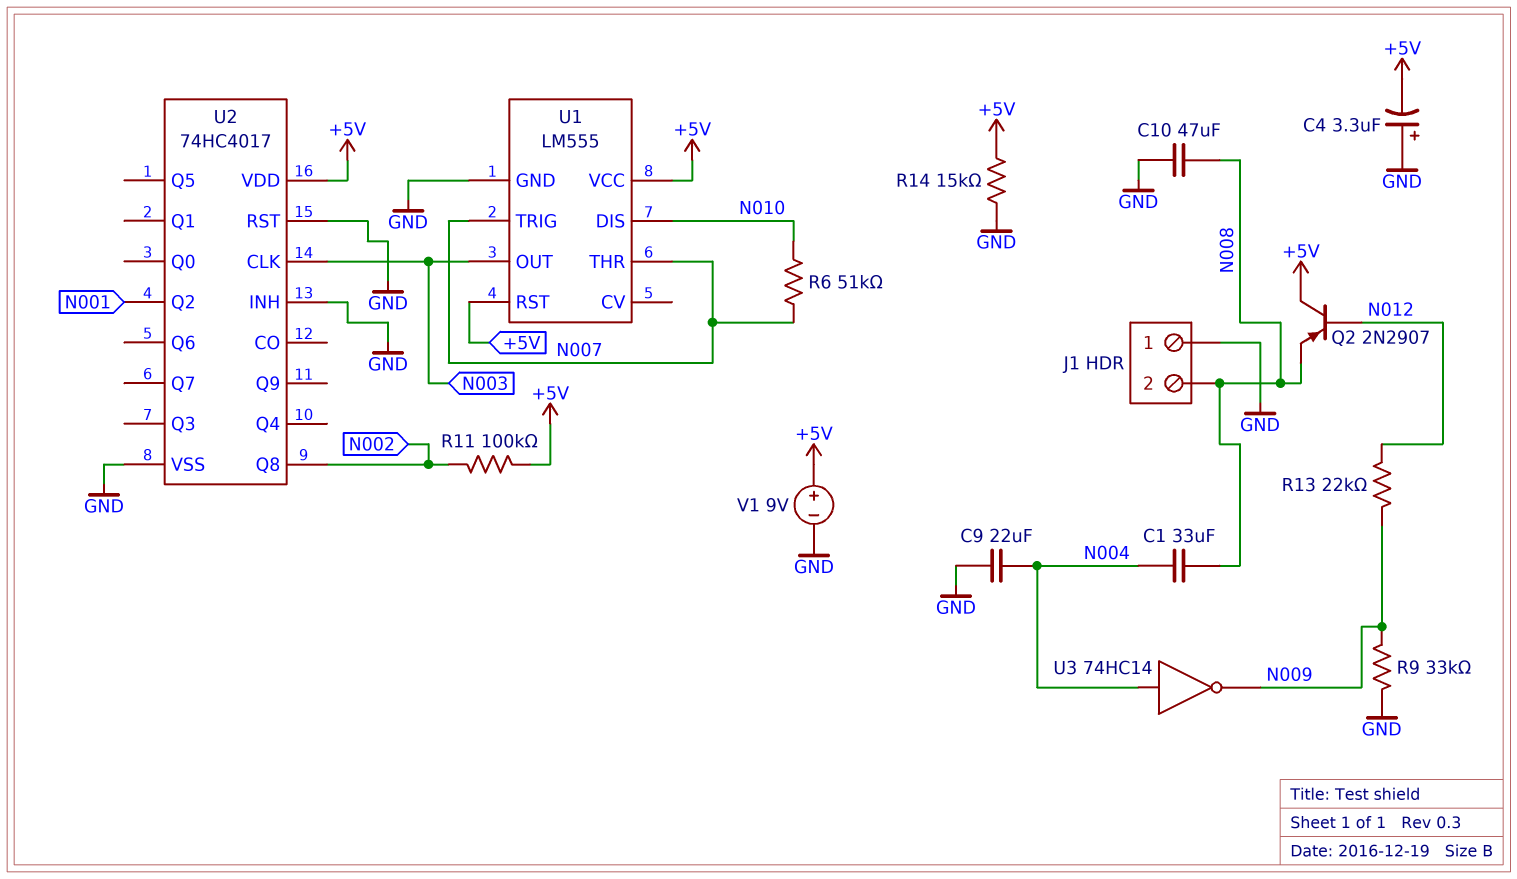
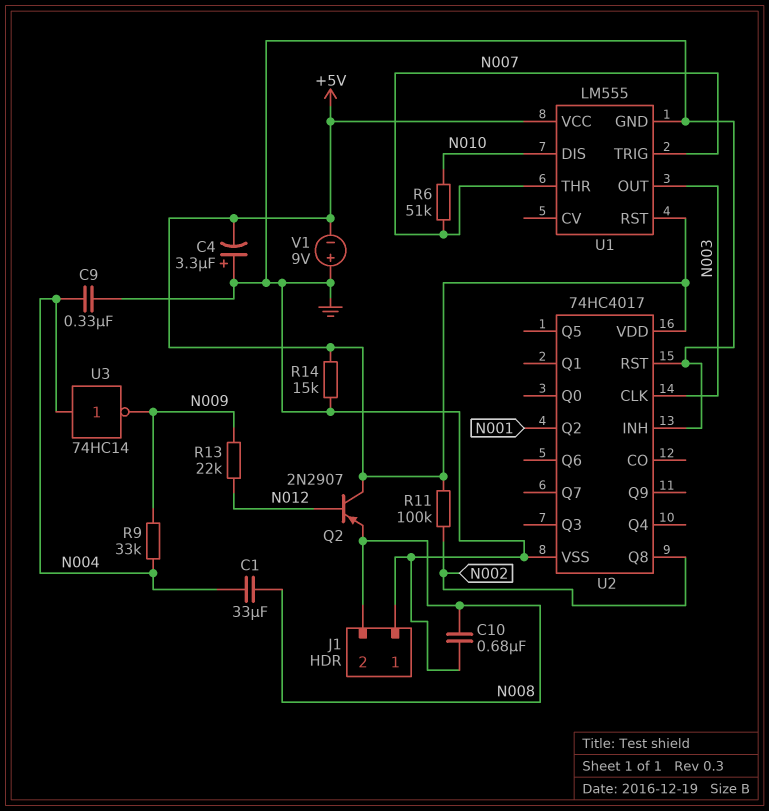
C9: 22uF (GND, N004) -> 330nF (GND, N004)
C10: 47uF (GND, N008) -> 680nF (GND, N008)
R9: 33k (GND, N009) -> 33k (N004, N009)
V1: 9V (plus +5V, minus GND) -> 9V (plus GND, minus +5V)

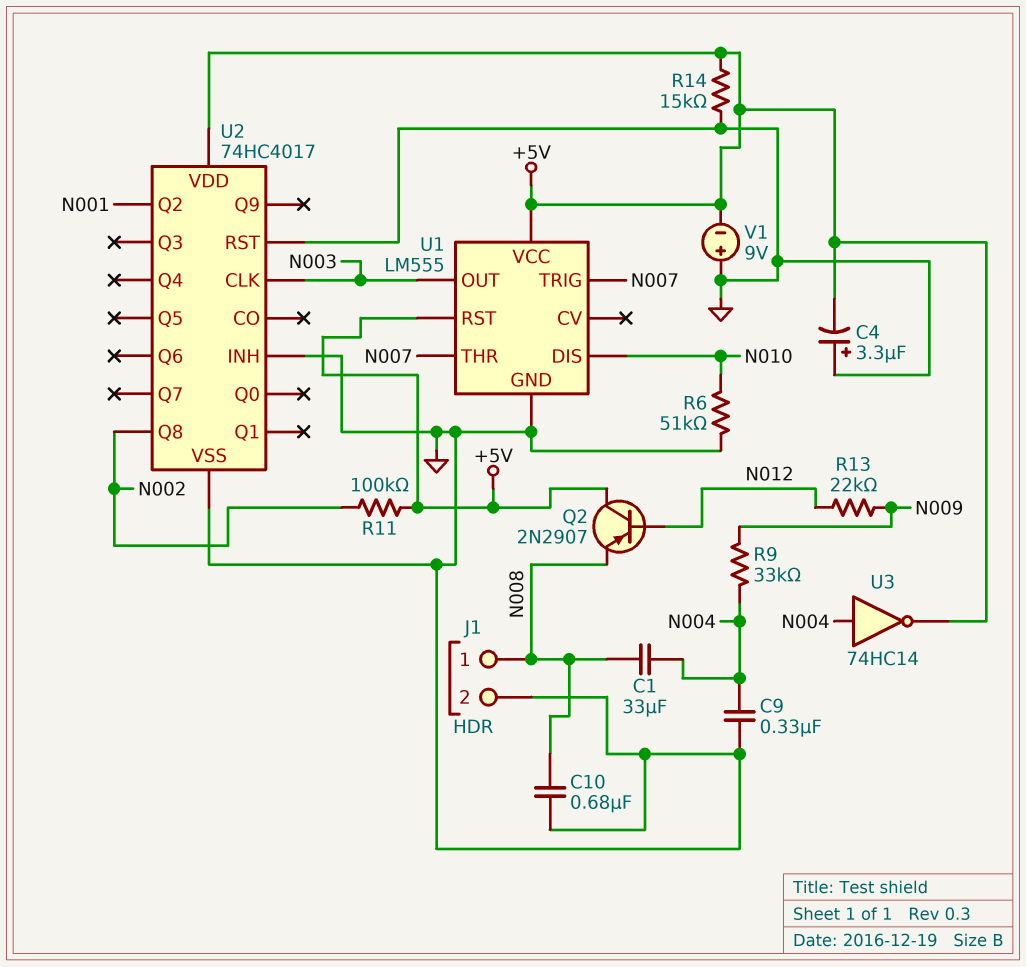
J1 pin 1: GND -> N008
J1 pin 2: N008 -> GND
R6: 51k (N007, N010) -> 51k (GND, N010)
U3: NOT 74HC14 (in N004, out N009) -> NOT 74HC14 (in N004, out +5V)

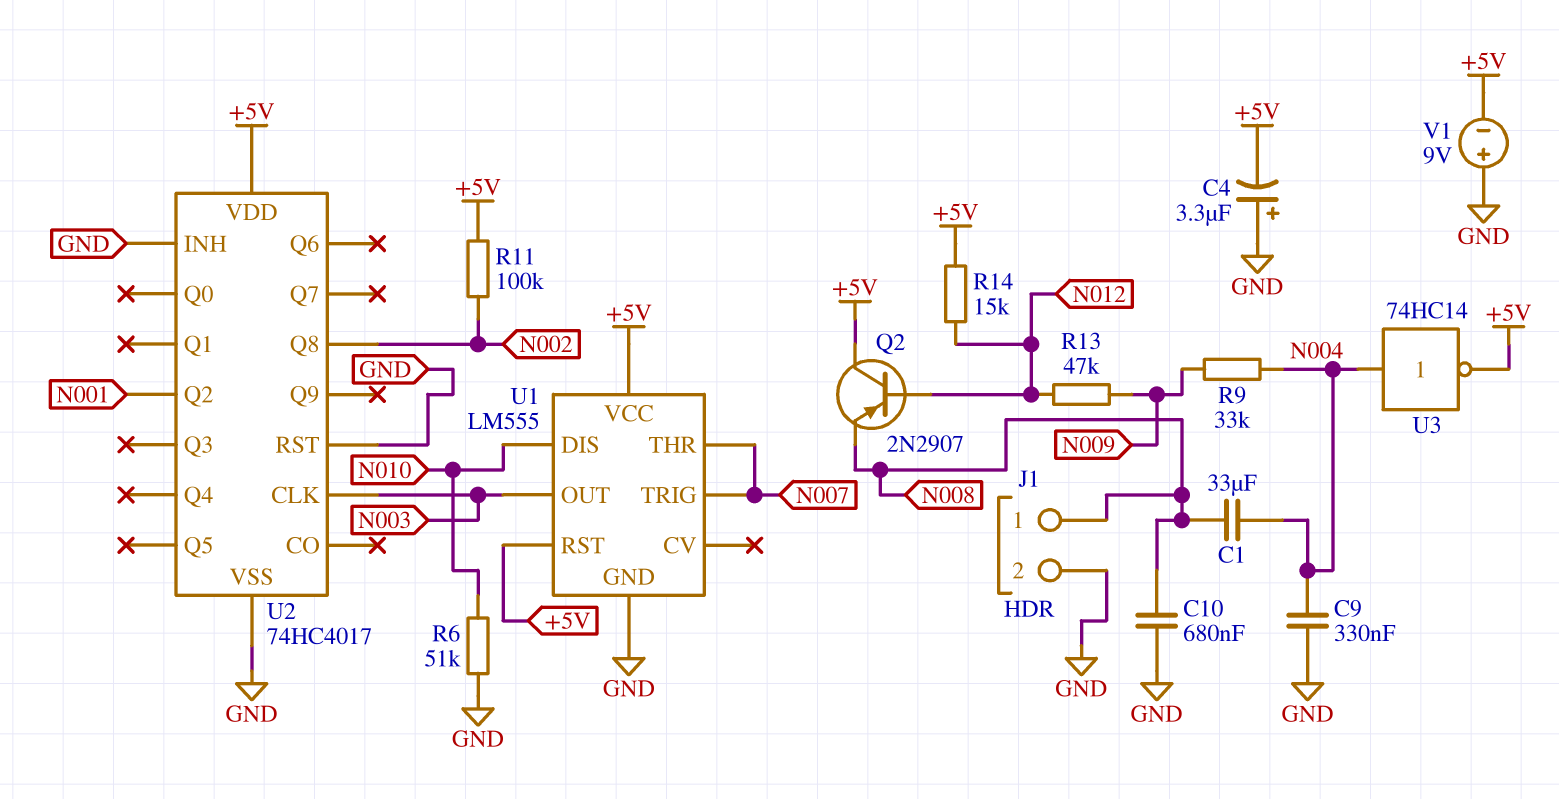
R13: 22k (N009, N012) -> 47k (N009, N012)
R14: 15k (+5V, GND) -> 15k (+5V, N012)

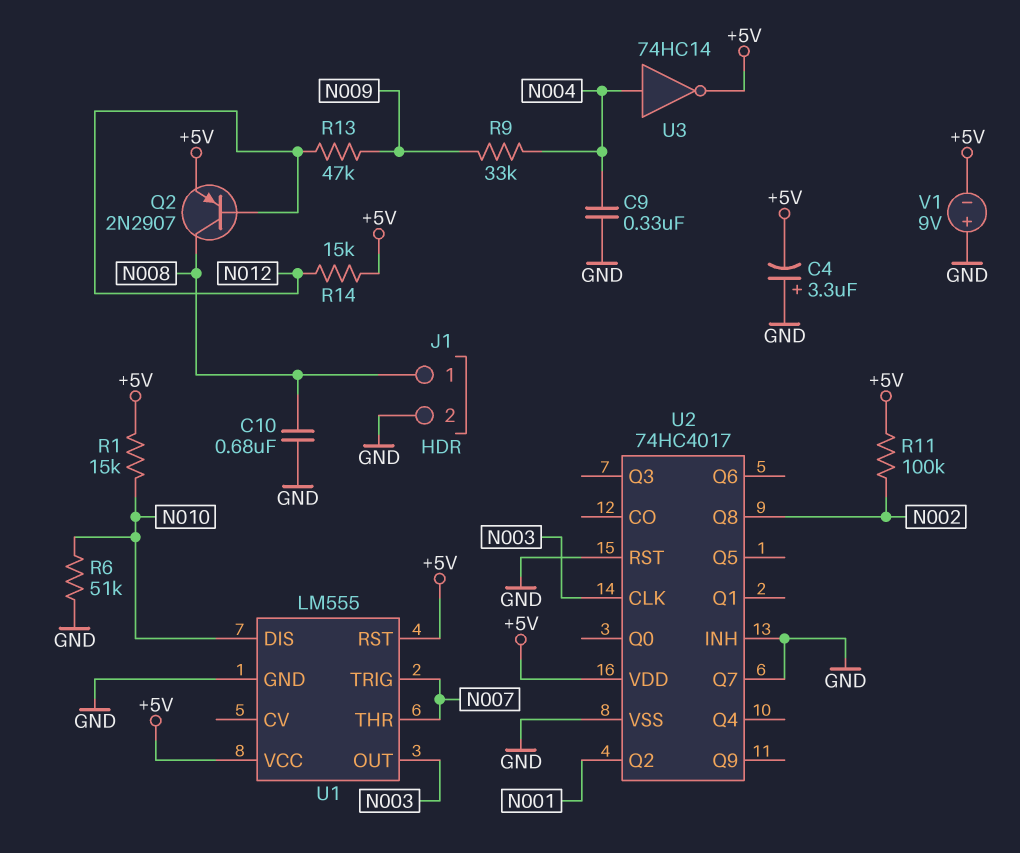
C1: 33uF (N004, N008) -> none
Q2: PNP 2N2907 (B N012, C +5V, E N008) -> PNP 2N2907 (B N012, C N008, E +5V)
R1: none -> 15k (+5V, N010)
U2 pin Q7: none -> GND

